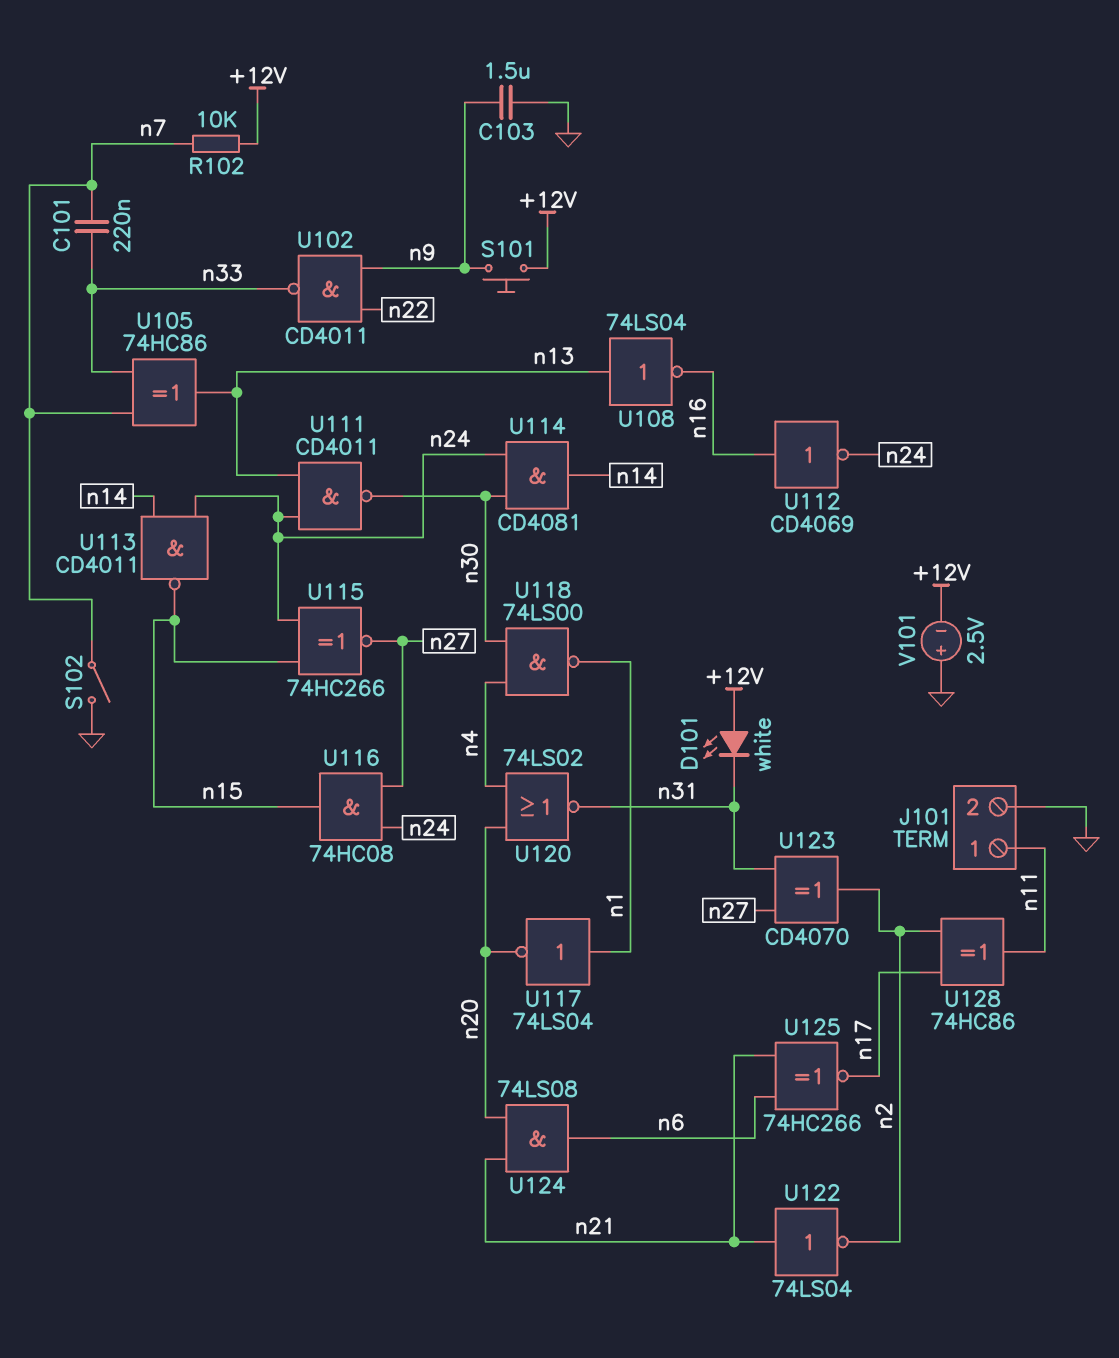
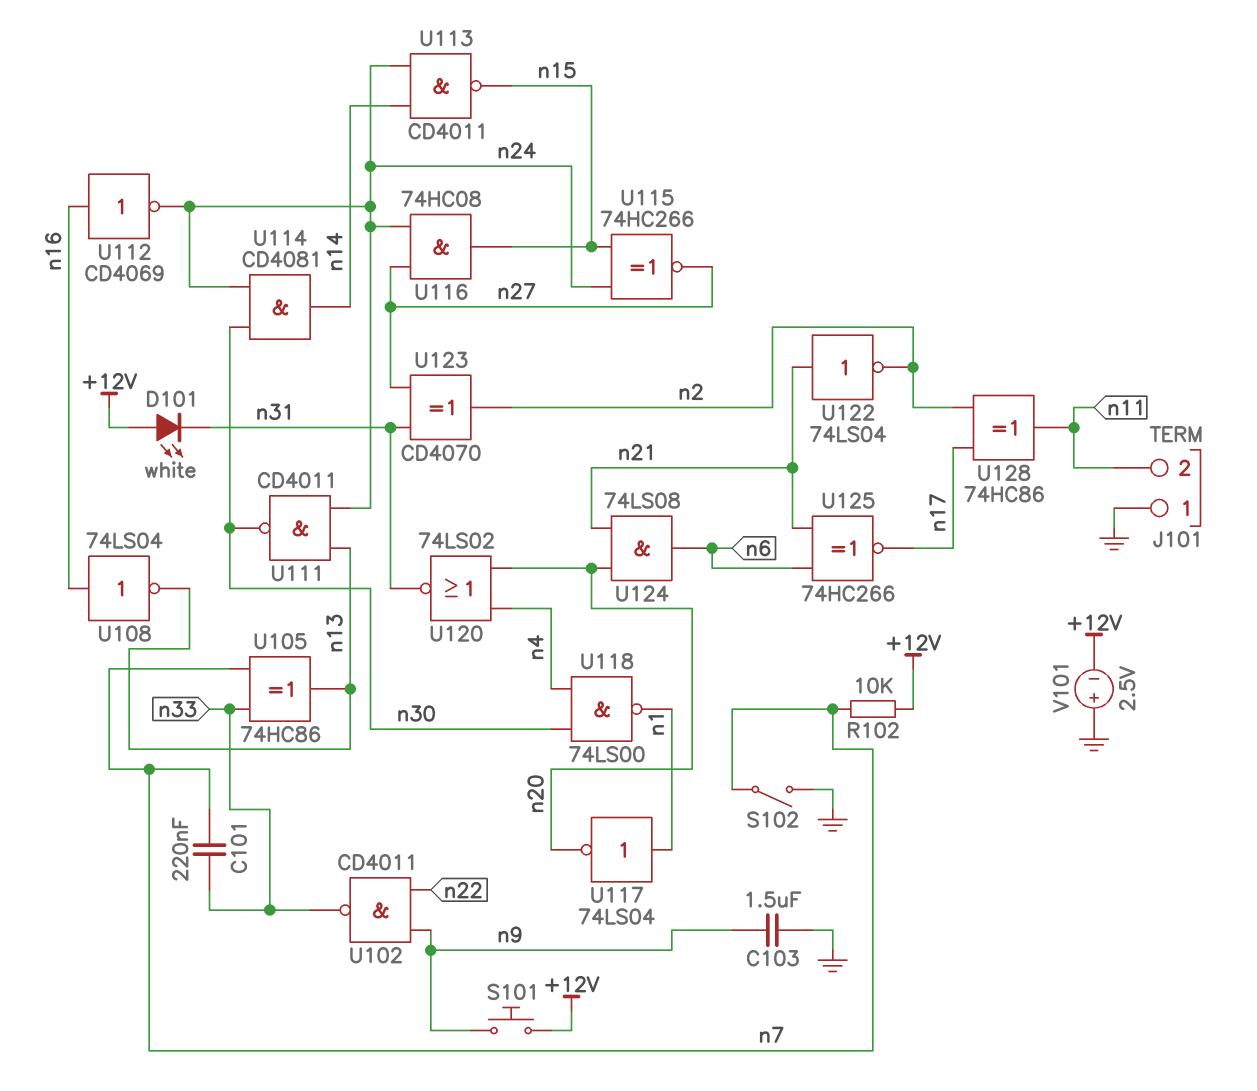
J101 pin 1: n11 -> GND
J101 pin 2: GND -> n11
U108: NOT 74LS04 (in n13, out n16) -> NOT 74LS04 (in n16, out n13)

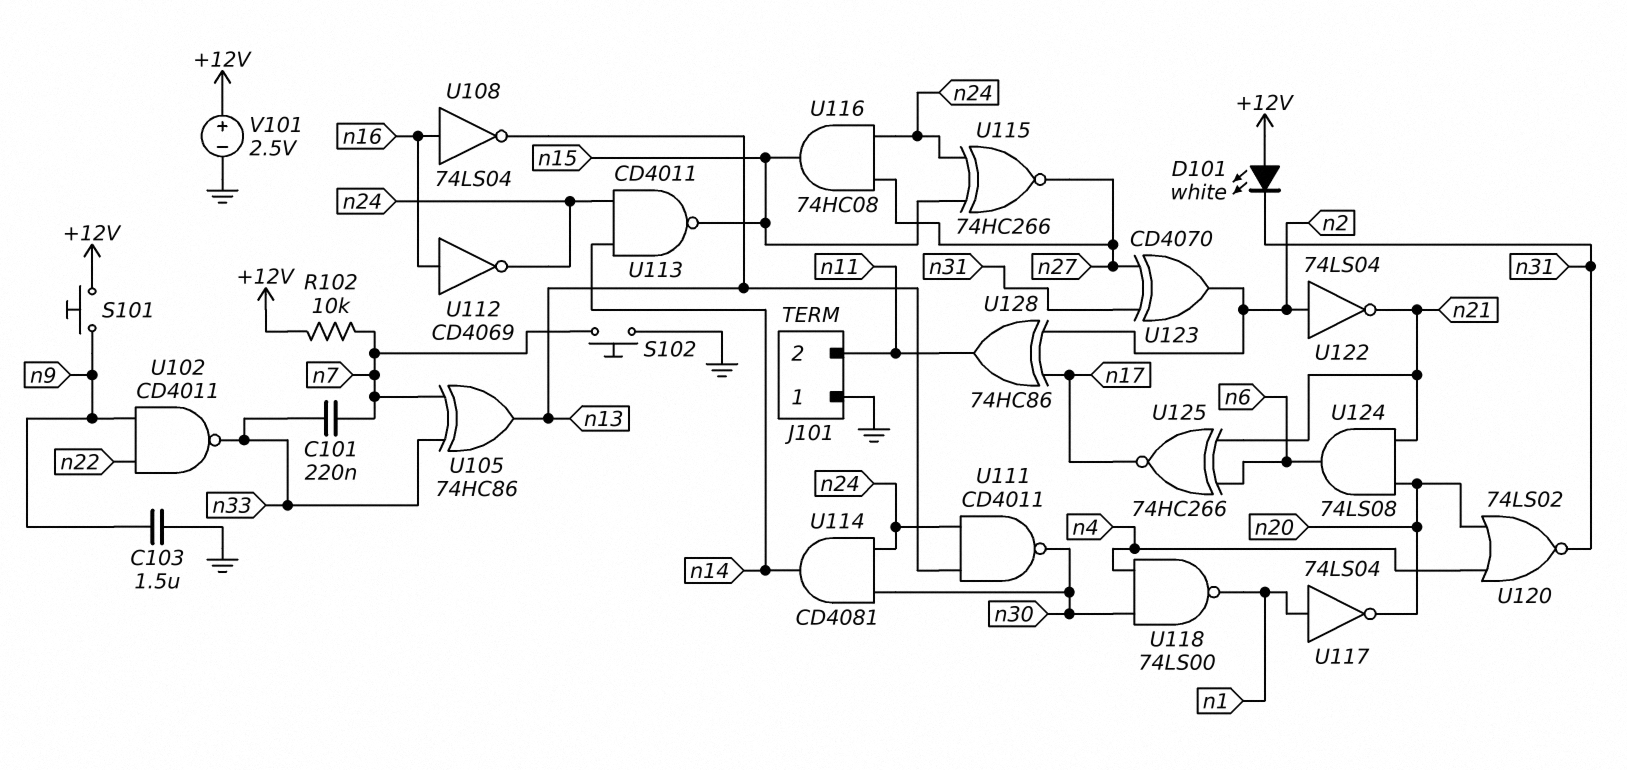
S102: switch (GND, n7) -> button (GND, n7)
U122: NOT 74LS04 (in n21, out n2) -> NOT 74LS04 (in n2, out n21)
V101: 2.5V (plus GND, minus +12V) -> 2.5V (plus +12V, minus GND)

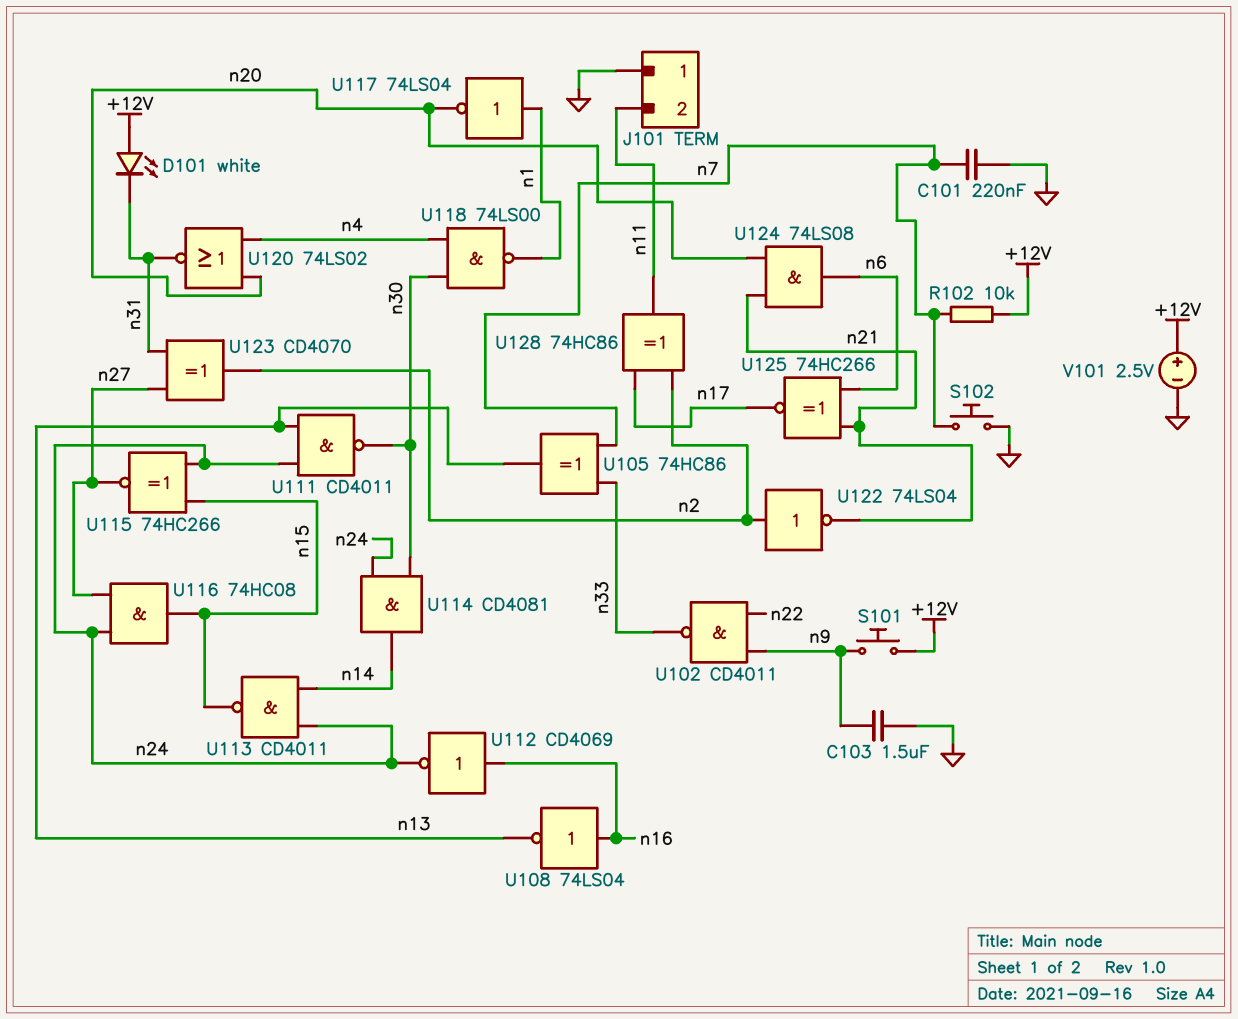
C101: 220nF (n7, n33) -> 220nF (GND, n7)

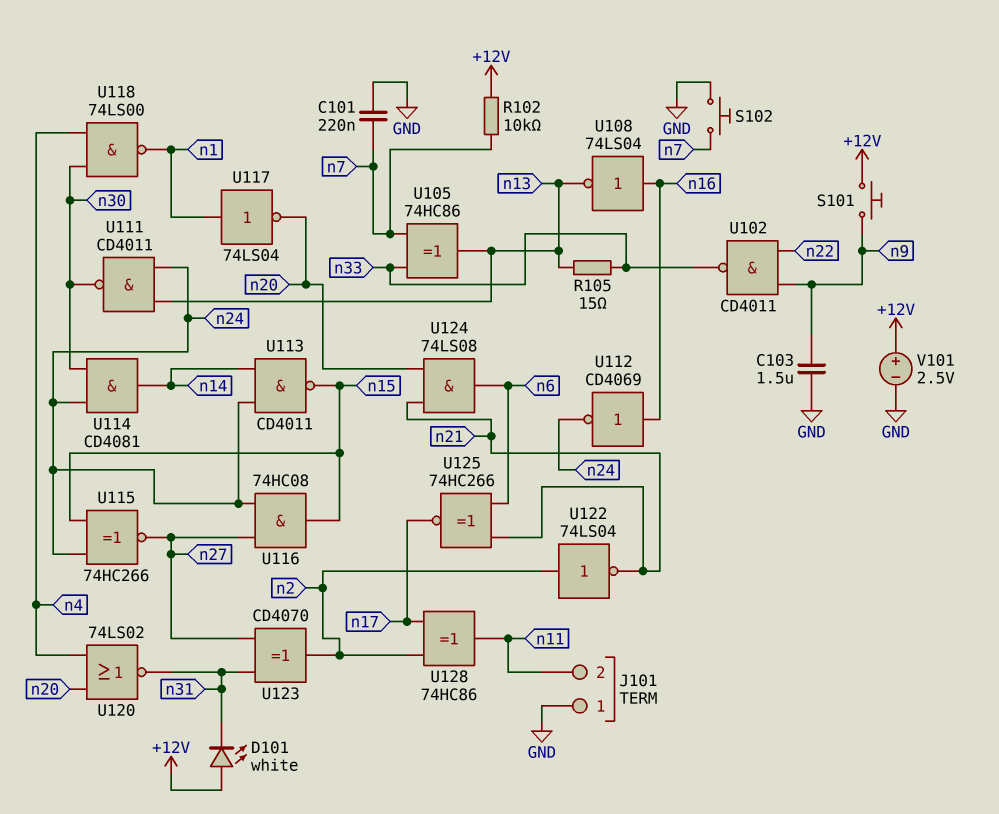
R105: none -> 15 (n13, n33)

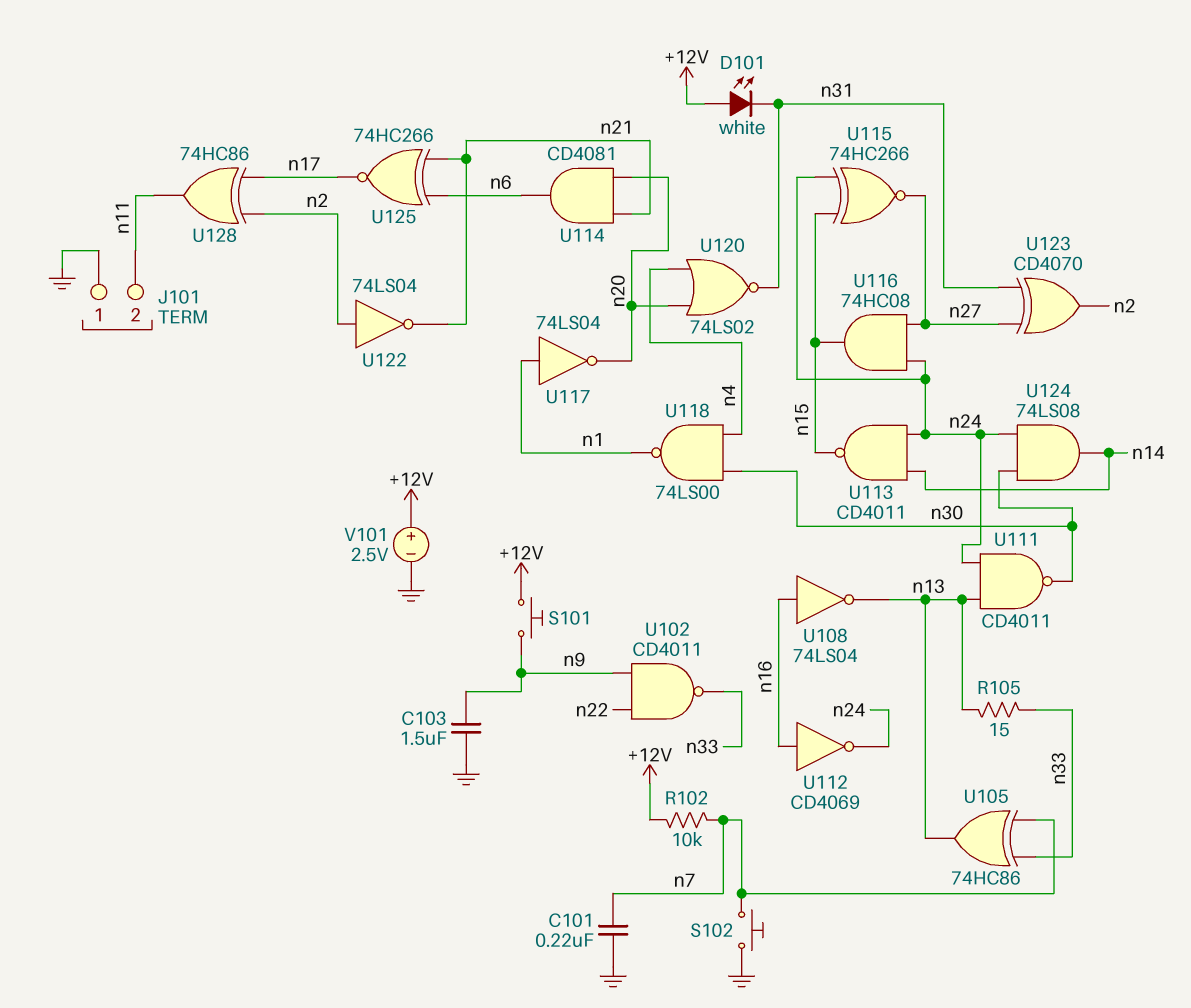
U114: AND CD4081 (in n24, in n30, out n14) -> AND CD4081 (in n20, in n21, out n6)
U124: AND 74LS08 (in n20, in n21, out n6) -> AND 74LS08 (in n24, in n30, out n14)

